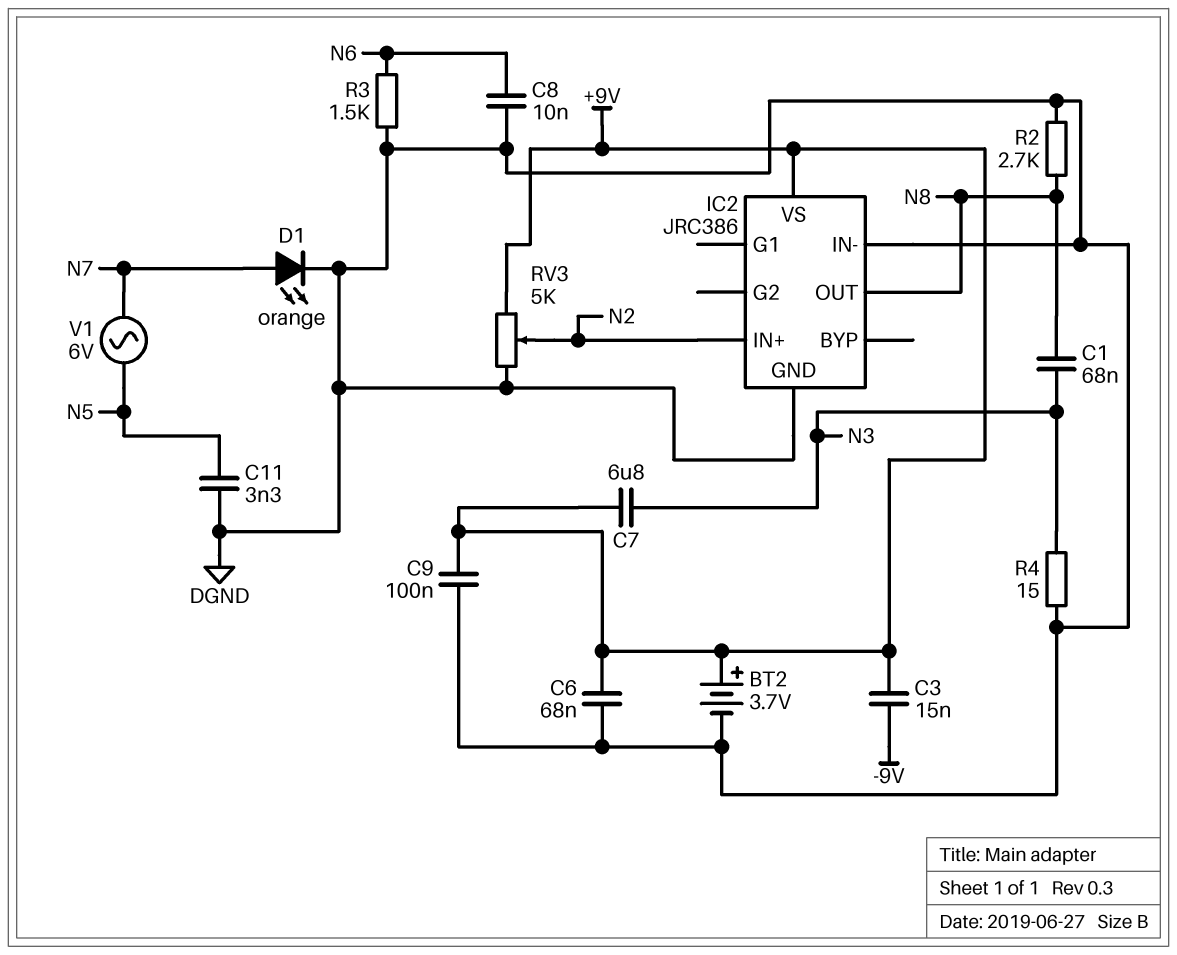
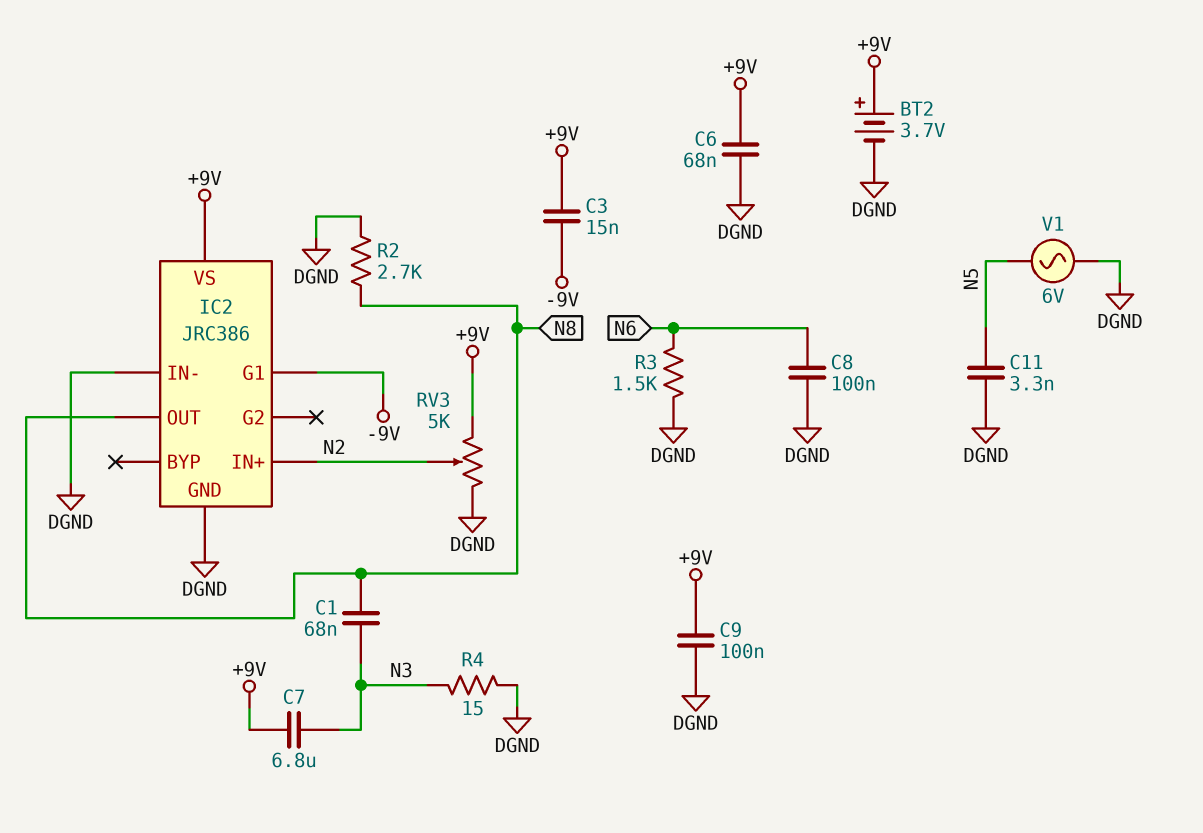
C8: 10nF (DGND, N6) -> 100nF (DGND, N6)
D1: LED orange (A N7, K DGND) -> none
IC2 pin G1: none -> -9V
V1: AC 6V (N5, N7) -> AC 6V (DGND, N5)

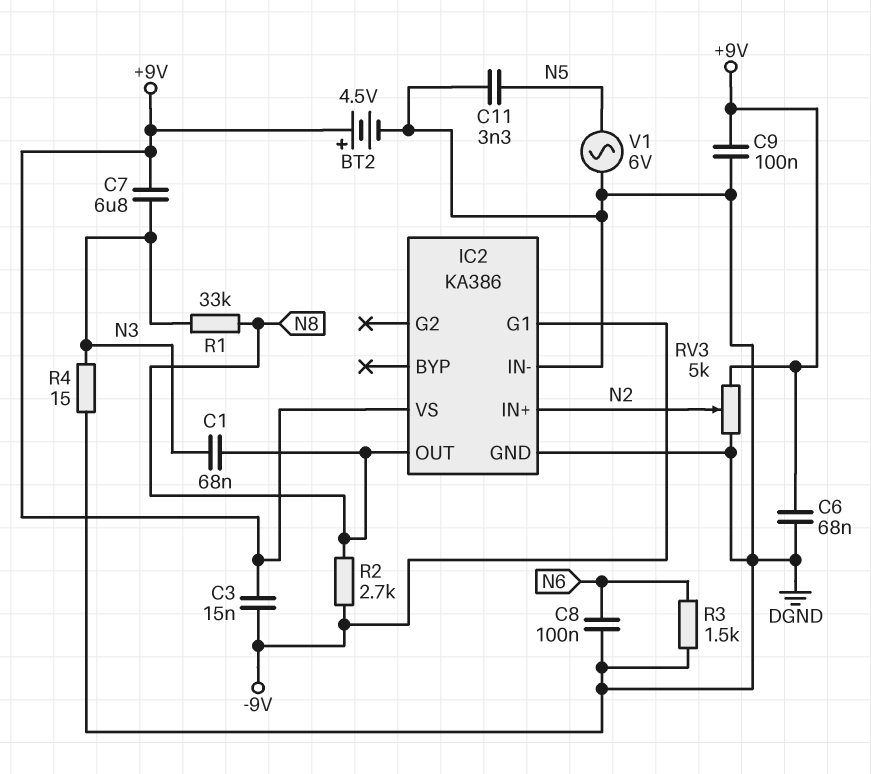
BT2: 3.7V (plus +9V, minus DGND) -> 4.5V (plus +9V, minus DGND)
IC2: JRC386 -> KA386
R1: none -> 33k (N3, N8)
R2: 2.7k (DGND, N8) -> 2.7k (-9V, N8)

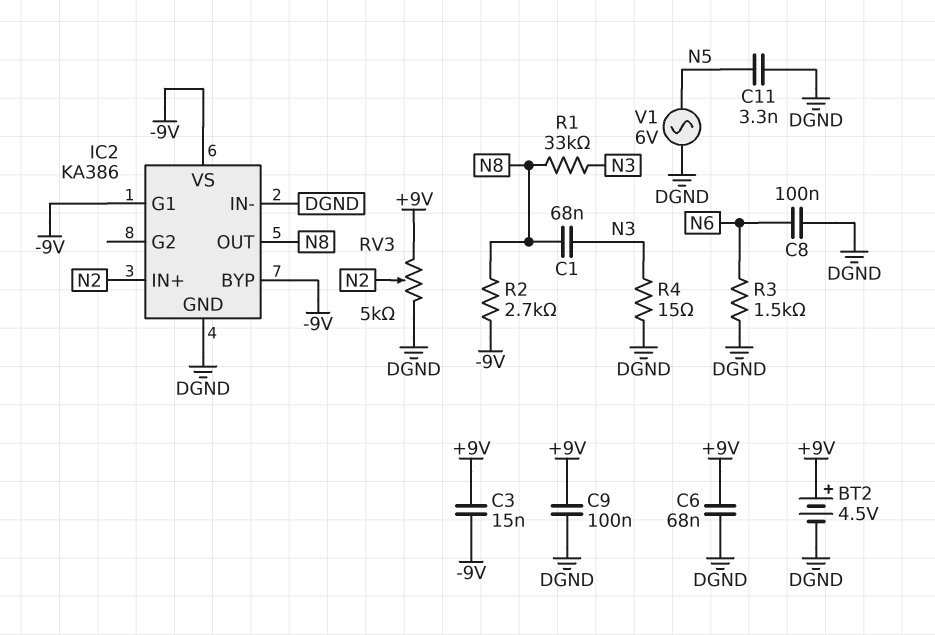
C7: 6.8uF (+9V, N3) -> none
IC2 pin BYP: none -> -9V
IC2 pin VS: +9V -> -9V

